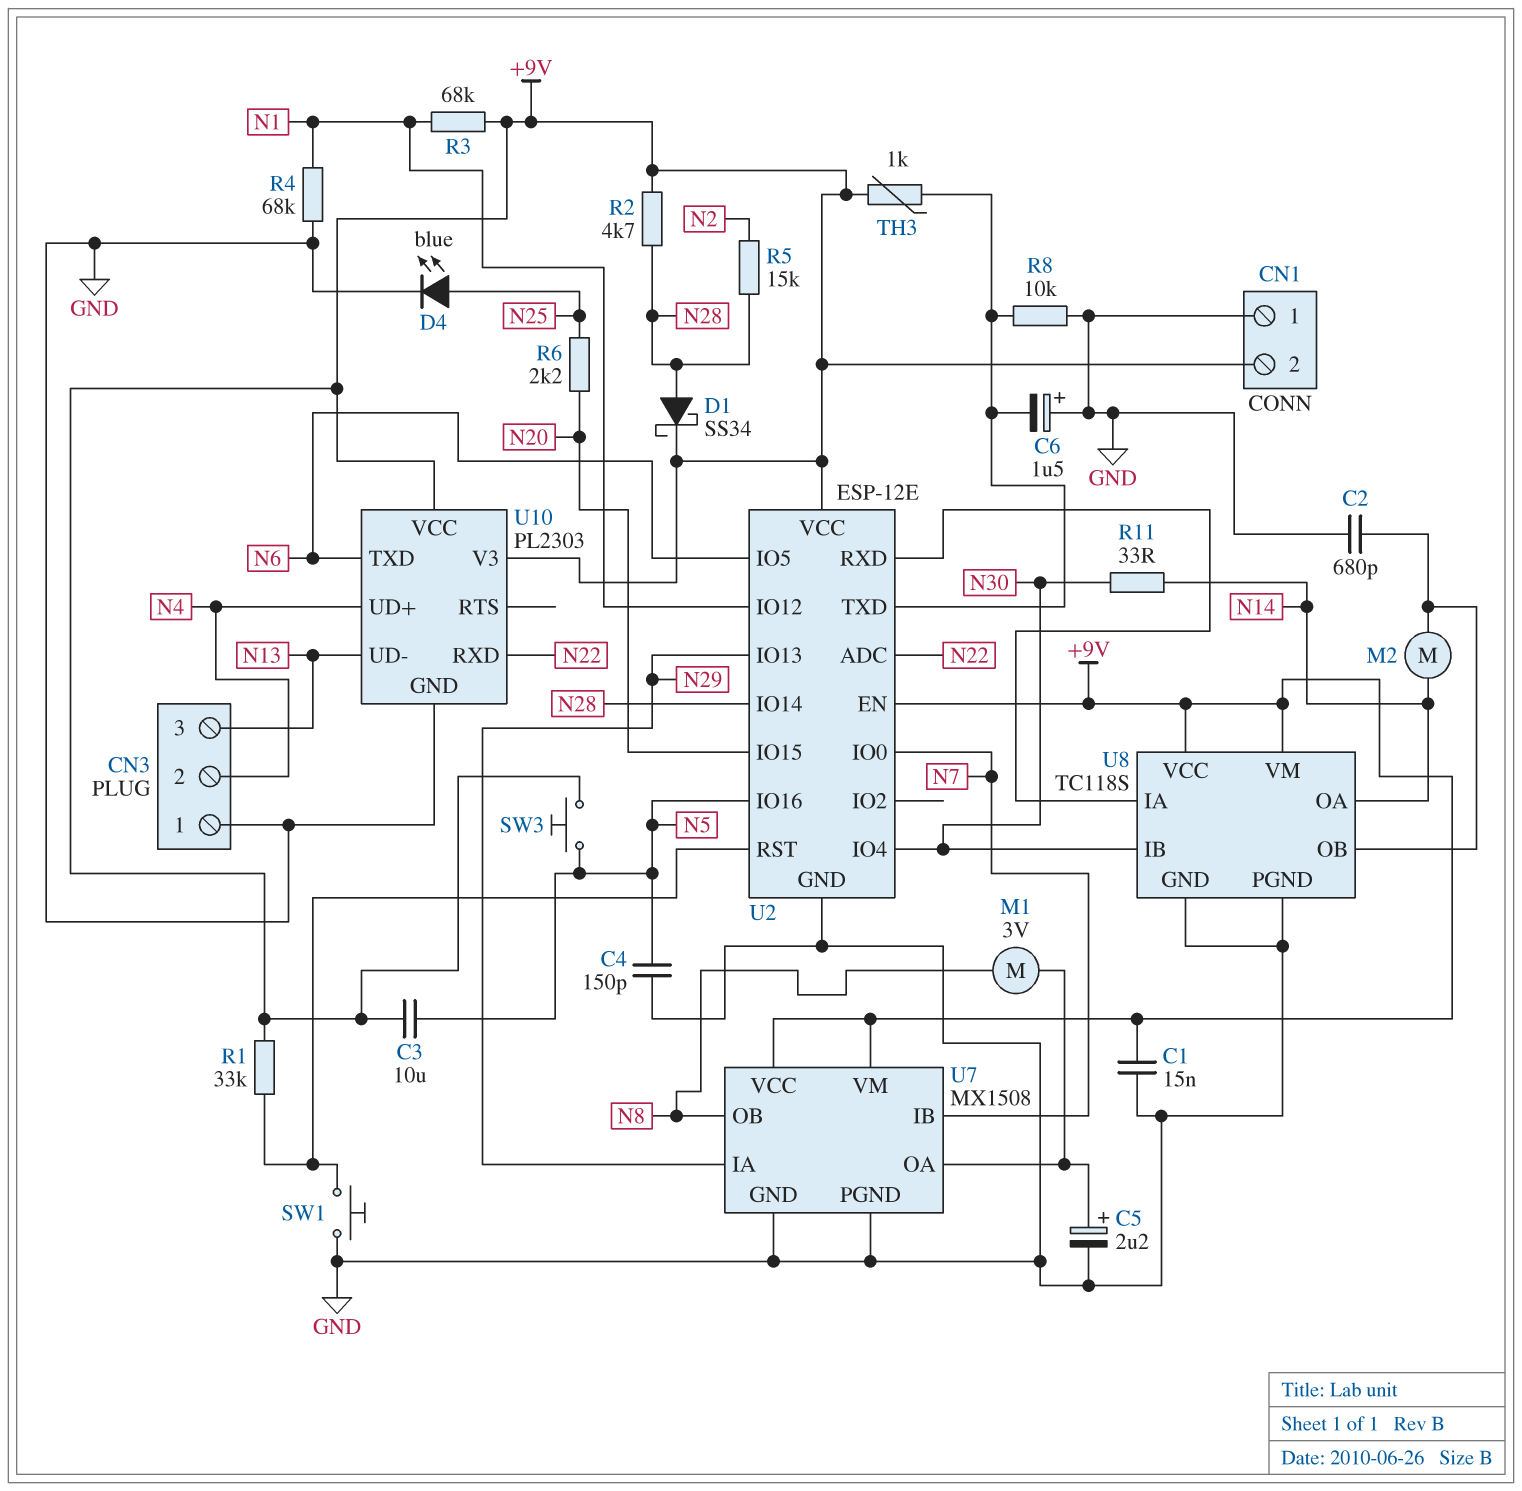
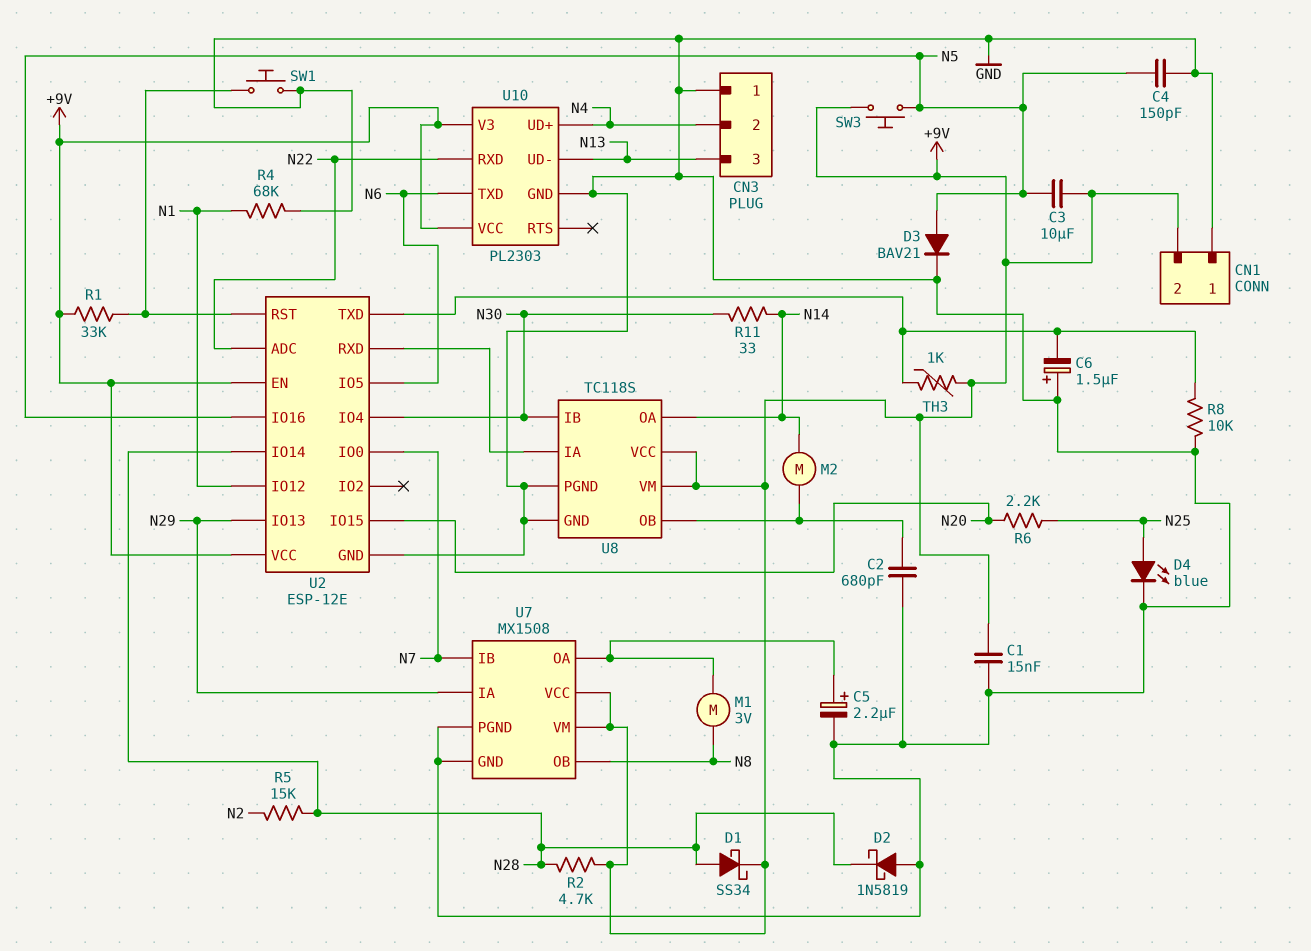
D2: none -> schottky 1N5819 (A GND, K N28)
D3: none -> diode BAV21 (A N5, K GND)
R3: 68k (+9V, N1) -> none

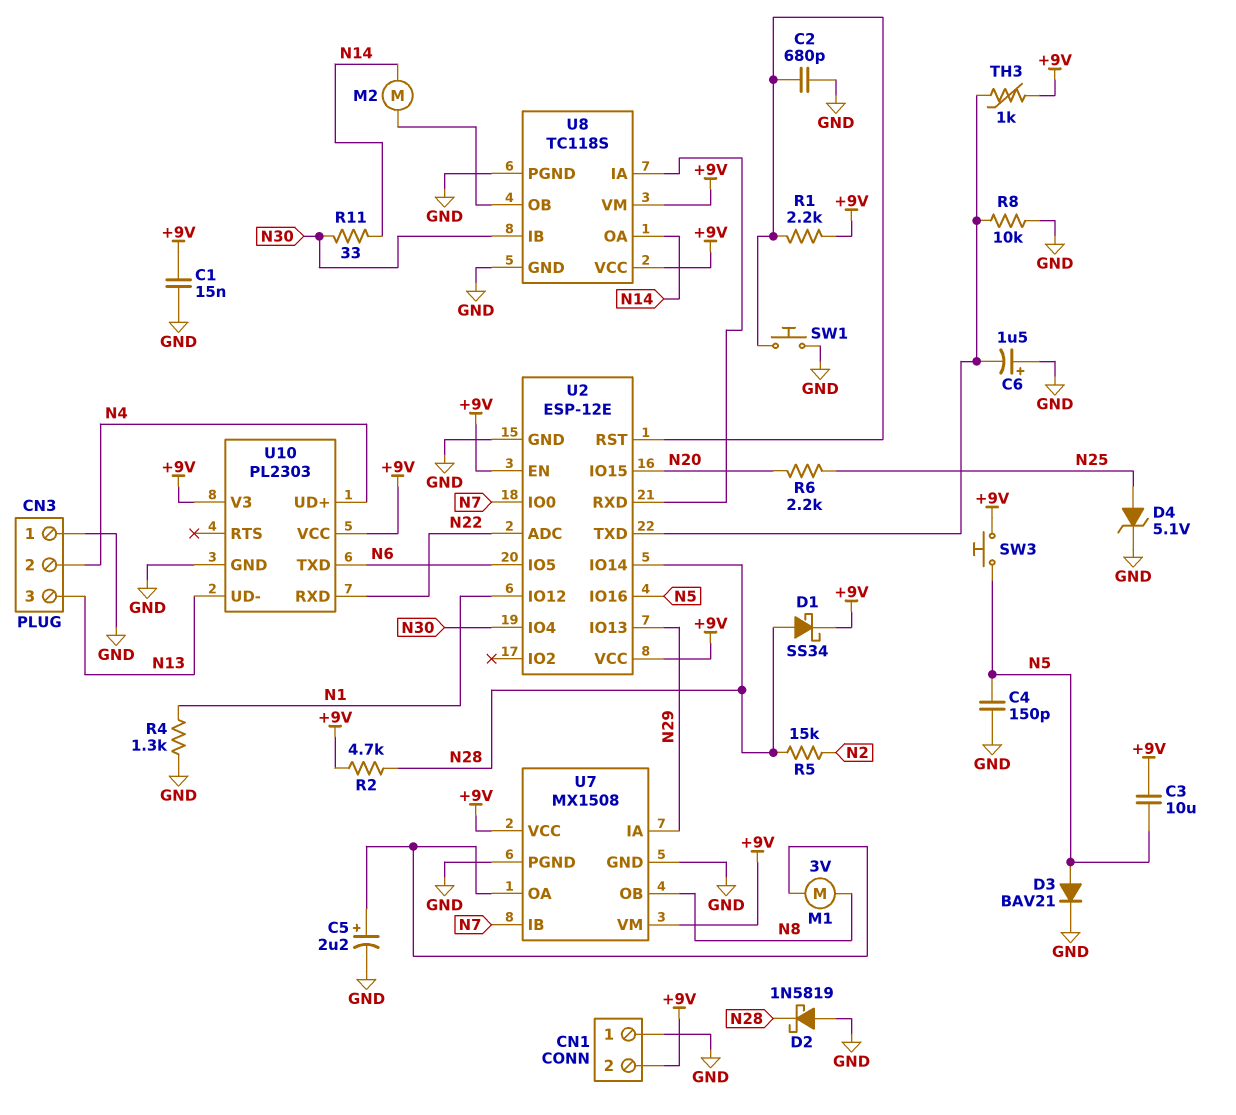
C2: 680pF (GND, U8/OB) -> 680pF (GND, U2/RST)
D4: LED blue (A N25, K GND) -> zener 5.1V (A N25, K GND)
R1: 33k (+9V, U2/RST) -> 2.2k (+9V, U2/RST)
R4: 68k (GND, N1) -> 1.3k (GND, N1)

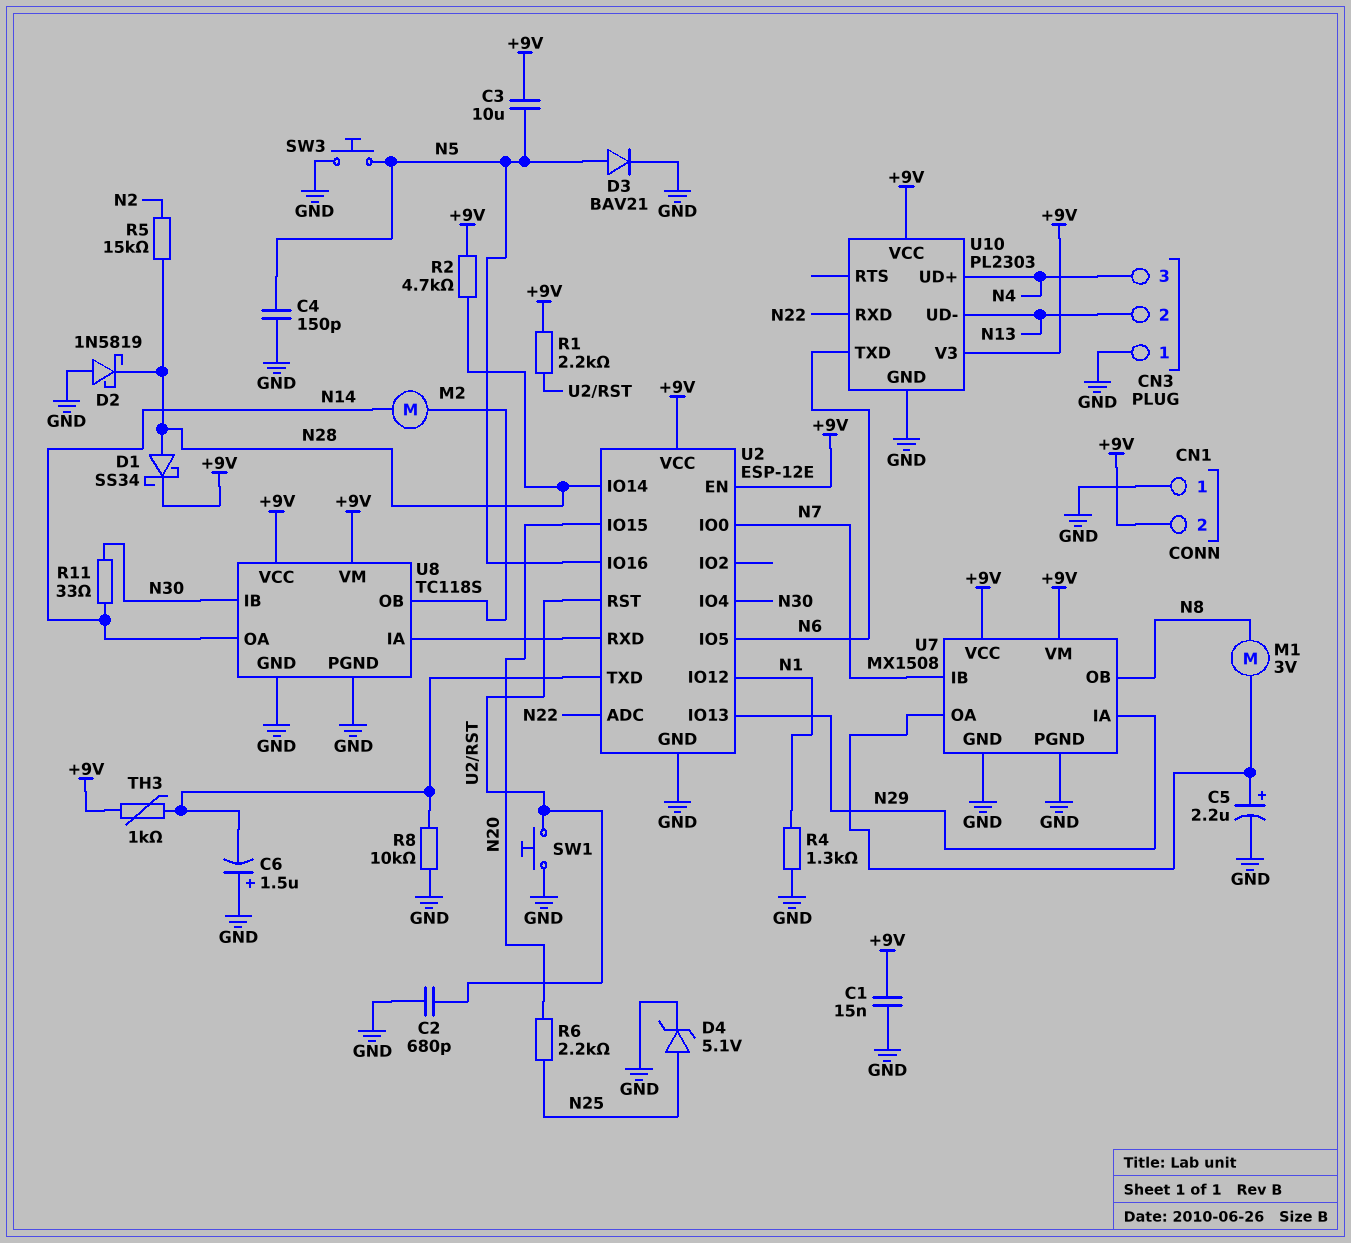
CN3 pin 2: N4 -> N13
CN3 pin 3: N13 -> N4
SW3: button (+9V, N5) -> button (GND, N5)

